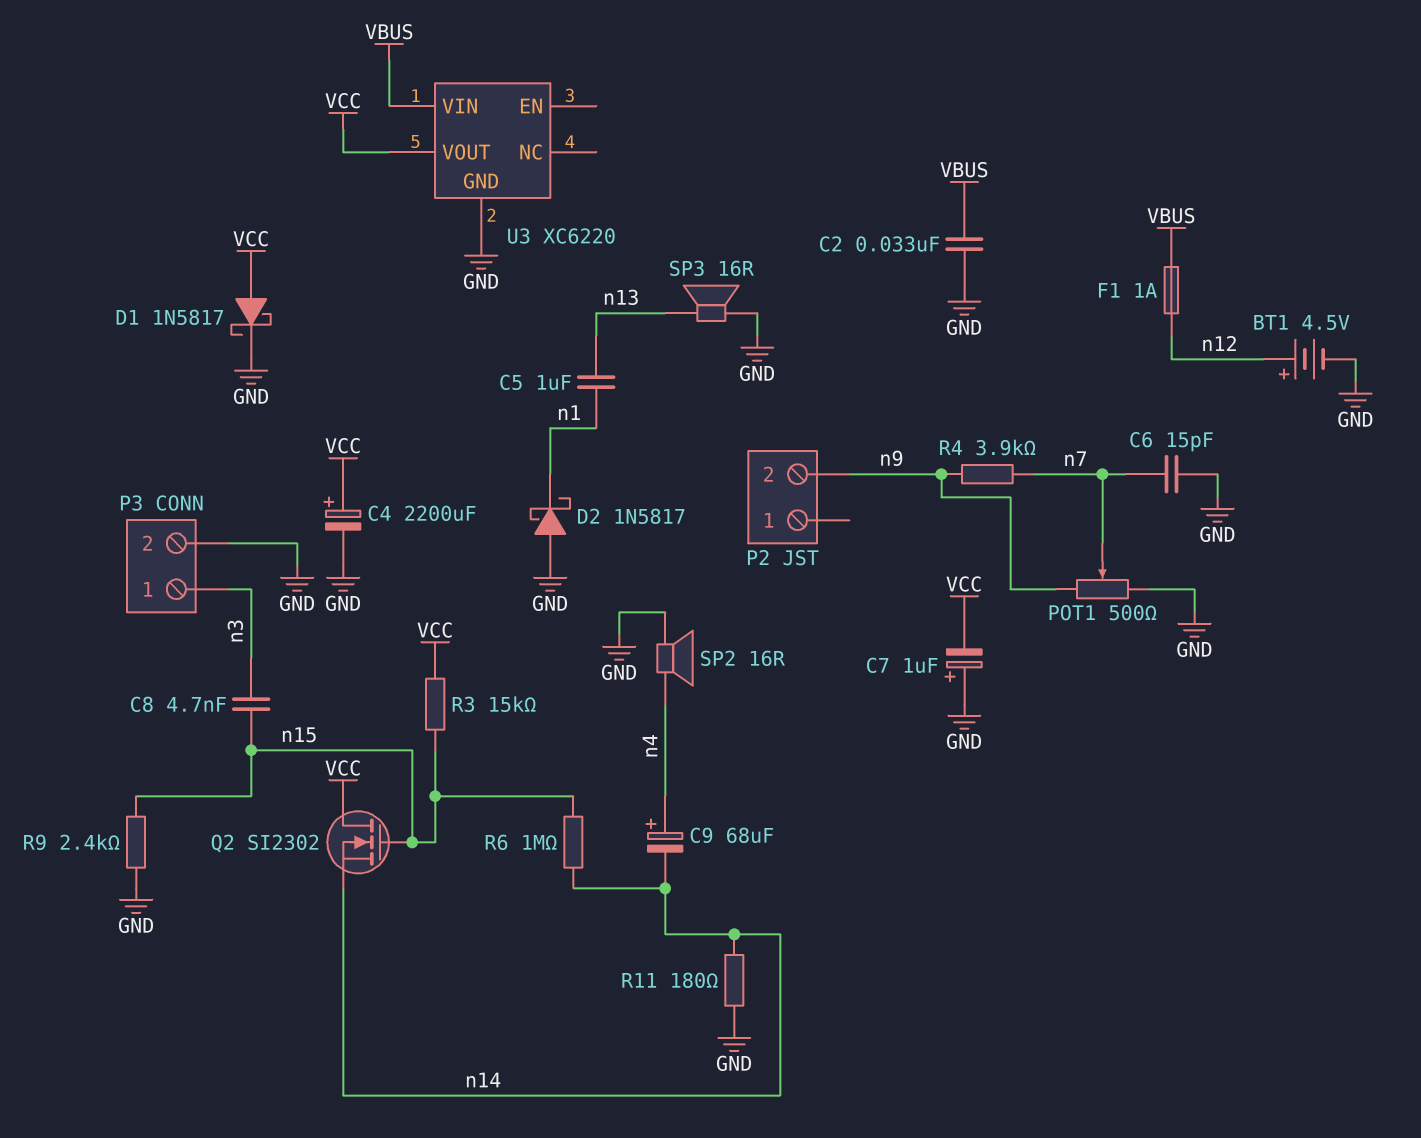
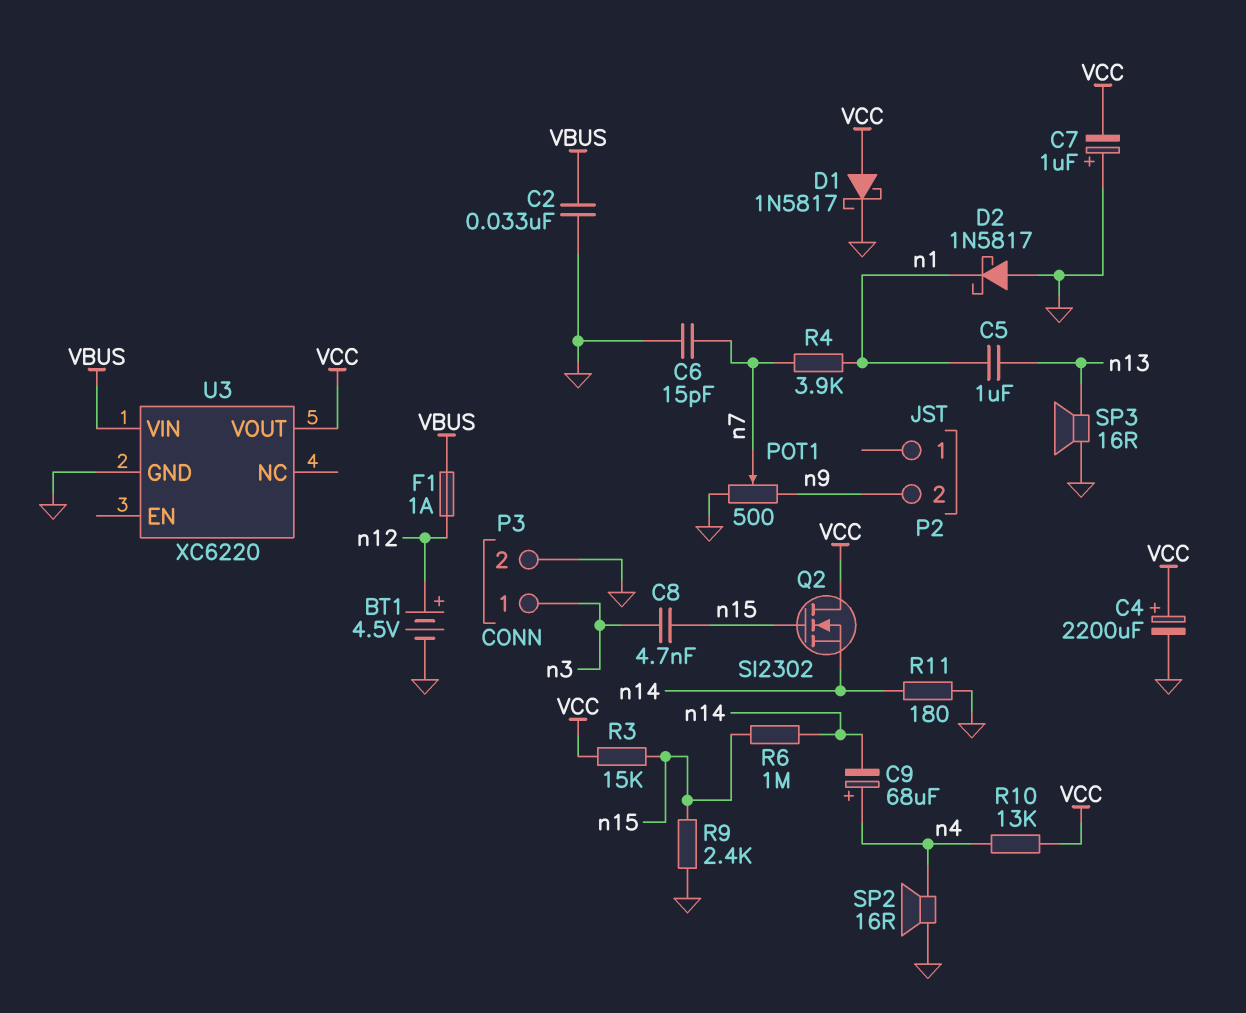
R4: 3.9k (n7, n9) -> 3.9k (n1, n7)
R10: none -> 13k (VCC, n4)

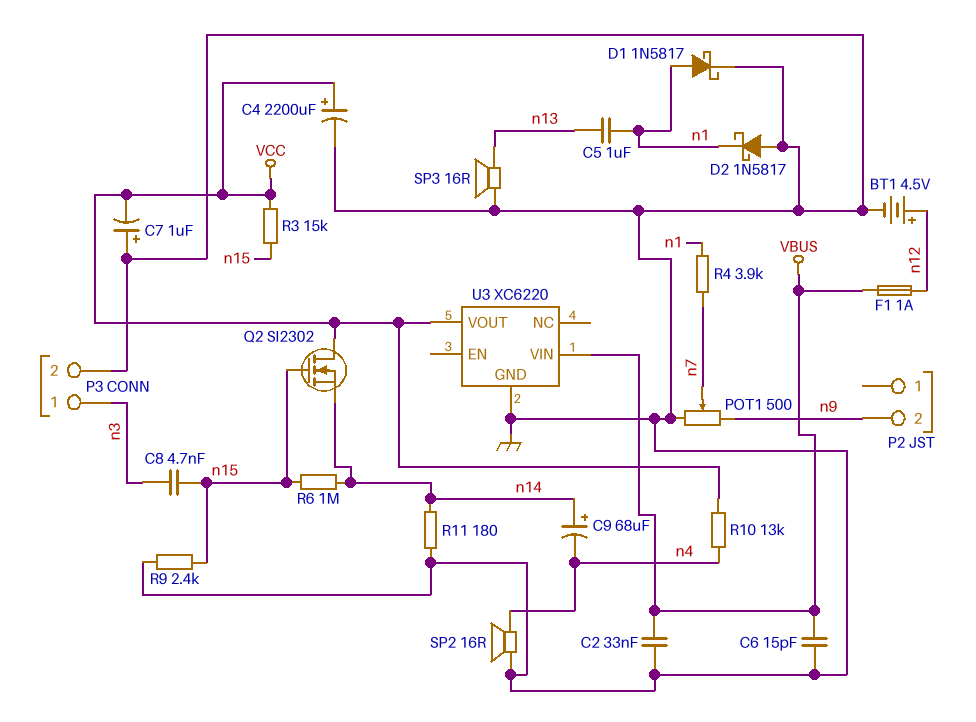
C6: 15pF (GND, n7) -> 15pF (GND, VBUS)
C9: 68uF (plus n4, minus n14) -> 68uF (plus n14, minus n4)
D1: schottky 1N5817 (A VCC, K GND) -> schottky 1N5817 (A n1, K GND)

